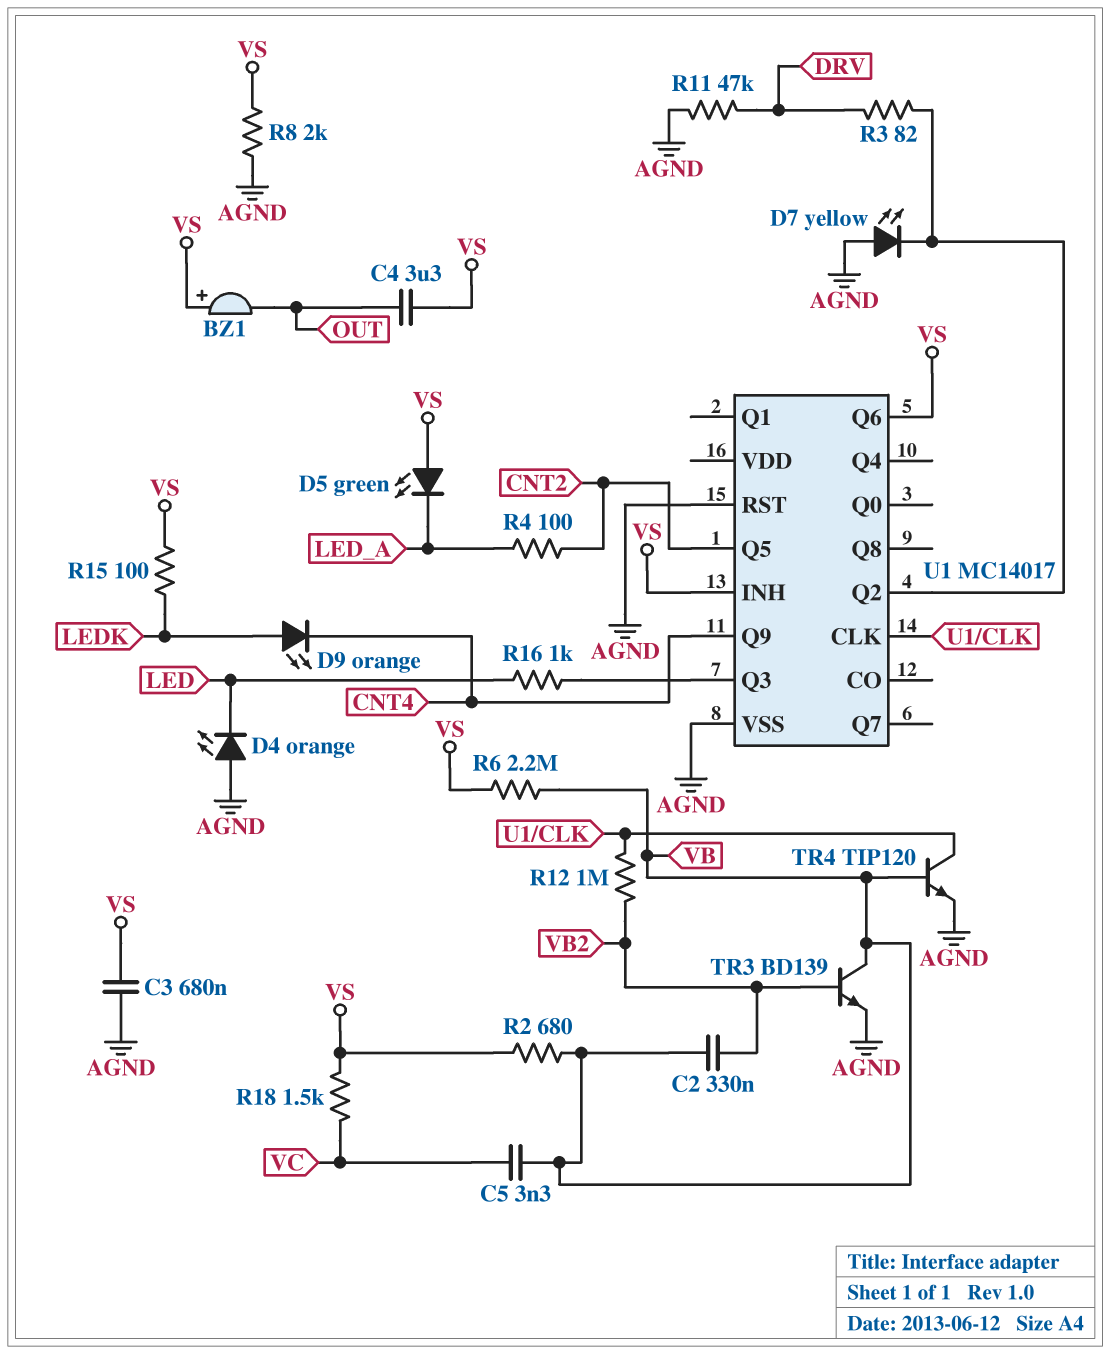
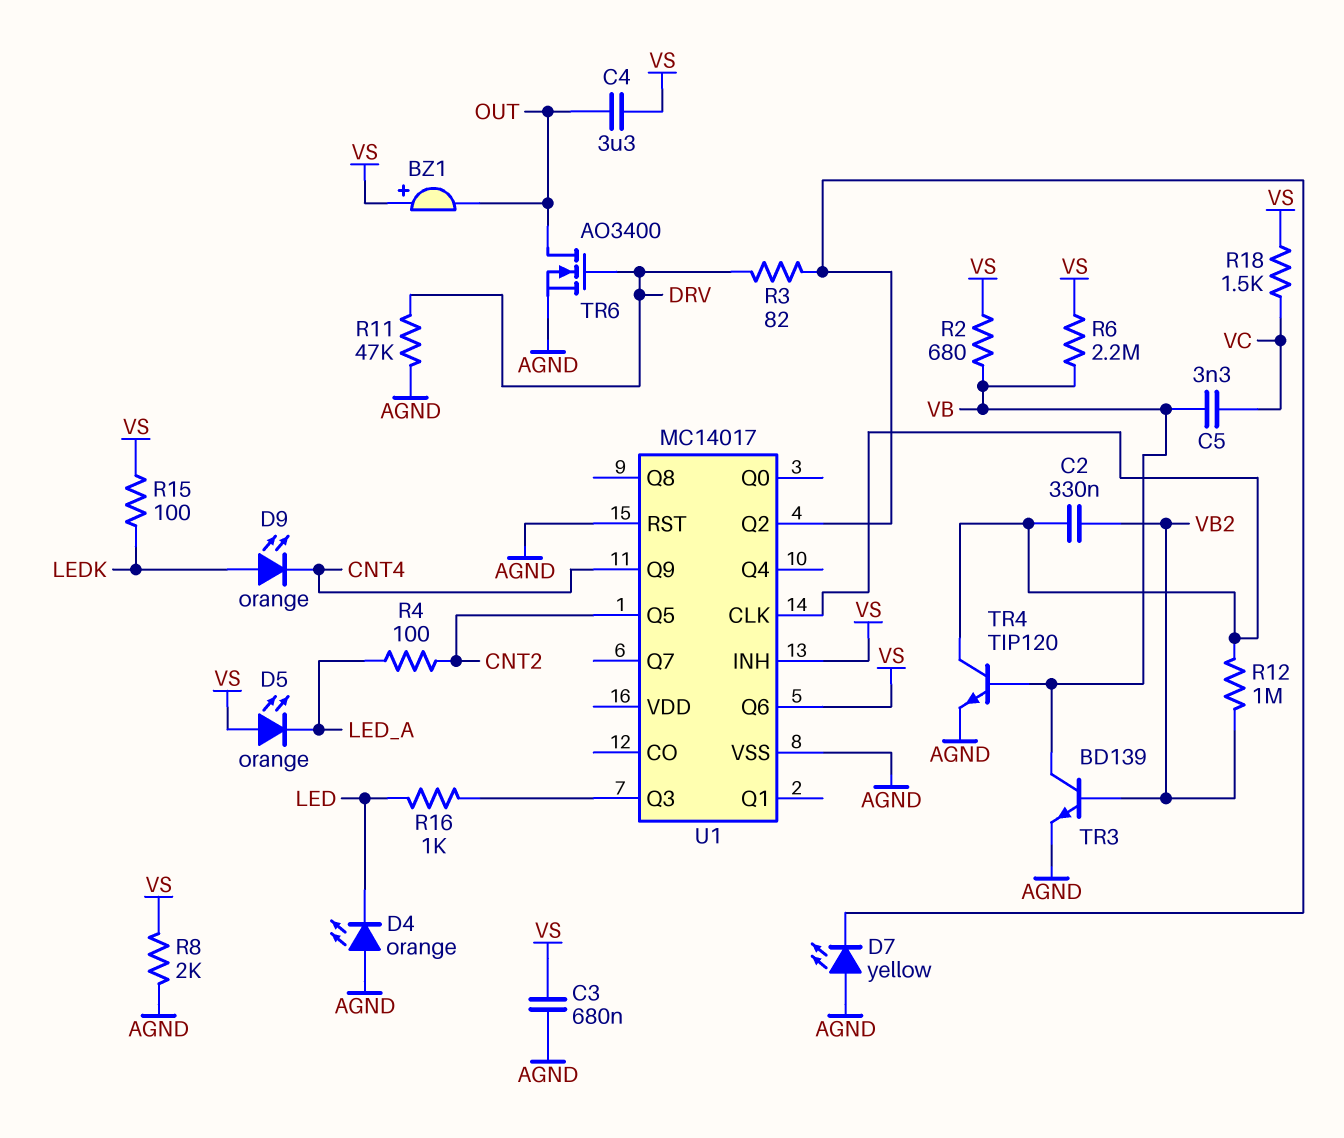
C2: 330nF (VB, VB2) -> 330nF (U1/CLK, VB2)
D5: LED green (A VS, K LED_A) -> LED orange (A VS, K LED_A)
TR6: none -> NMOS AO3400 (G DRV, D OUT, S AGND)

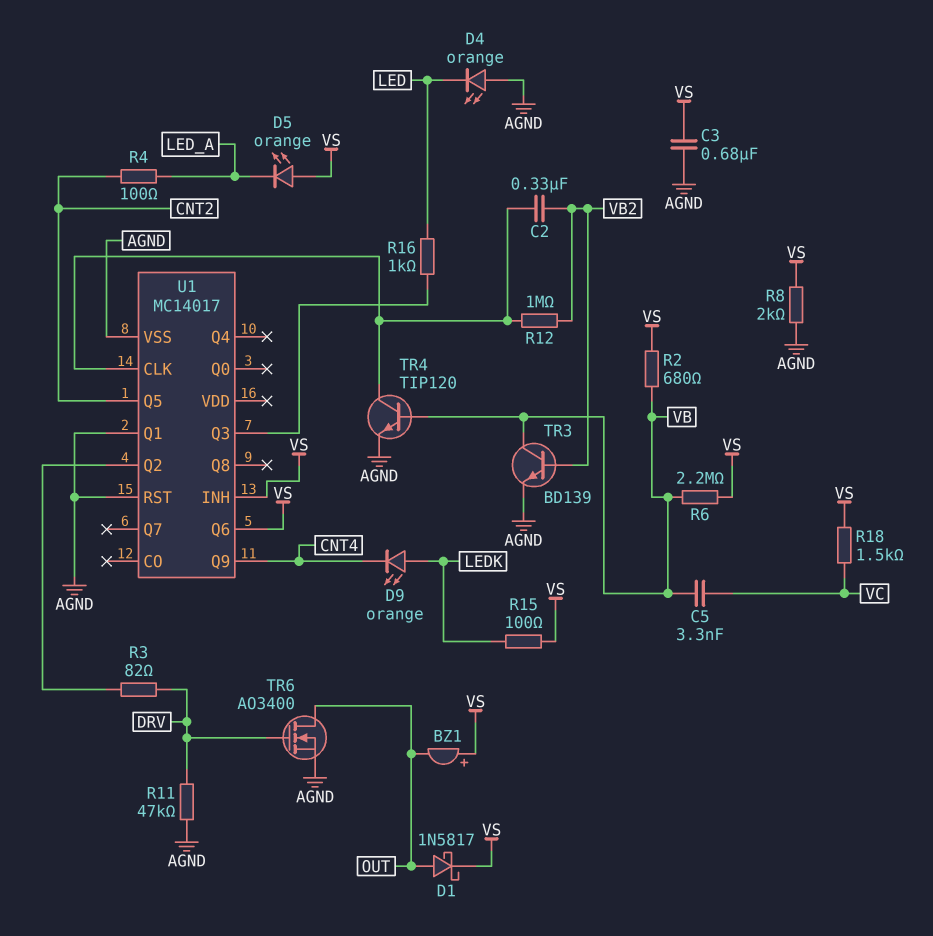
C4: 3.3uF (OUT, VS) -> none
D1: none -> schottky 1N5817 (A OUT, K VS)
D7: LED yellow (A AGND, K U1/Q2) -> none
U1 pin Q1: none -> AGND

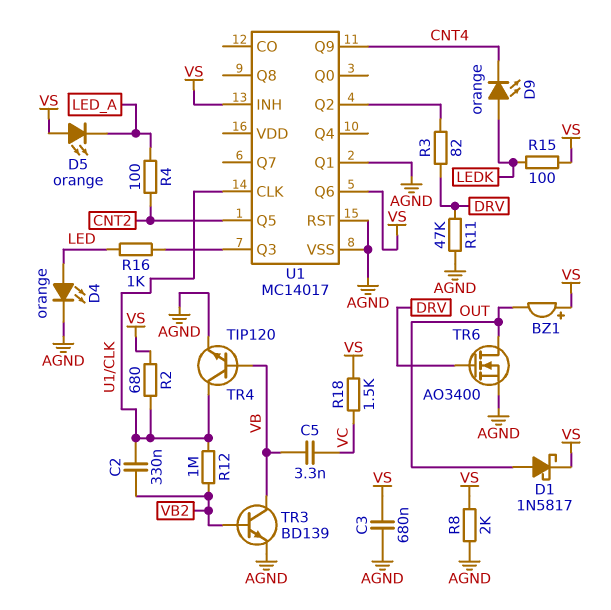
D4: LED orange (A AGND, K LED) -> LED orange (A LED, K AGND)
R2: 680 (VB, VS) -> 680 (U1/CLK, VS)
R6: 2.2M (VB, VS) -> none

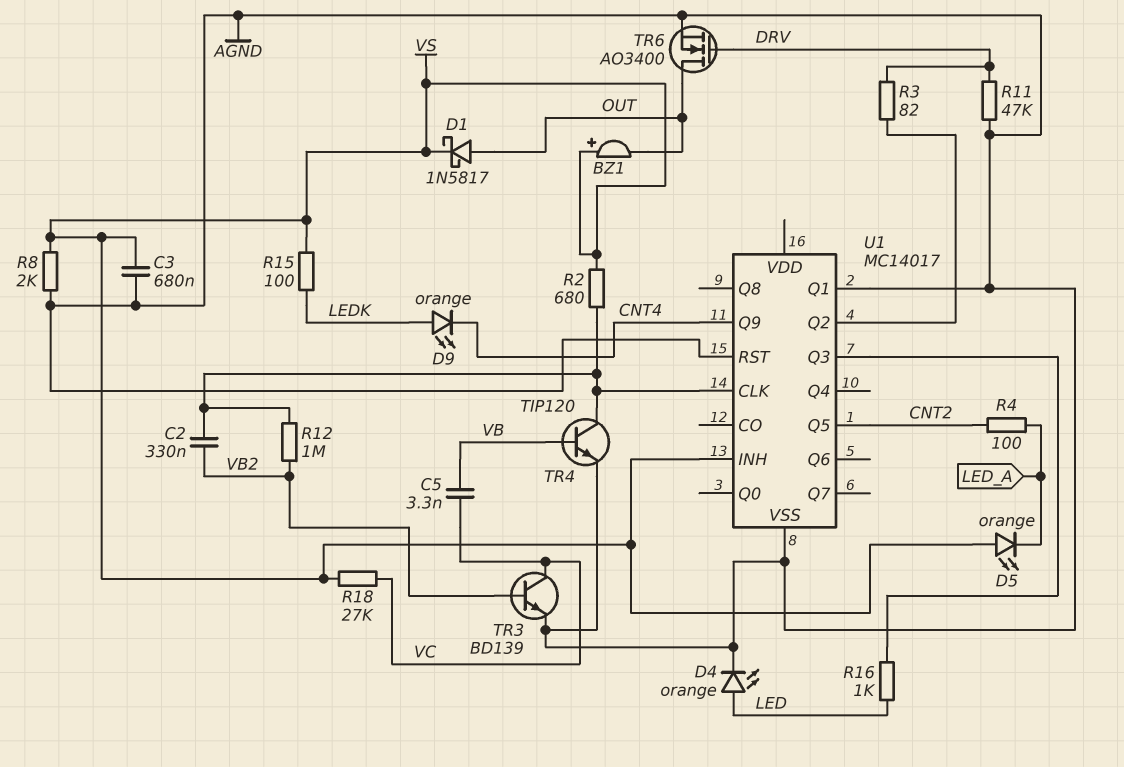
R18: 1.5k (VC, VS) -> 27k (VC, VS)
TR3: NPN BD139 (B VB2, C VB, E AGND) -> NPN BD139 (B VB2, C VC, E AGND)
U1 pin Q6: VS -> none

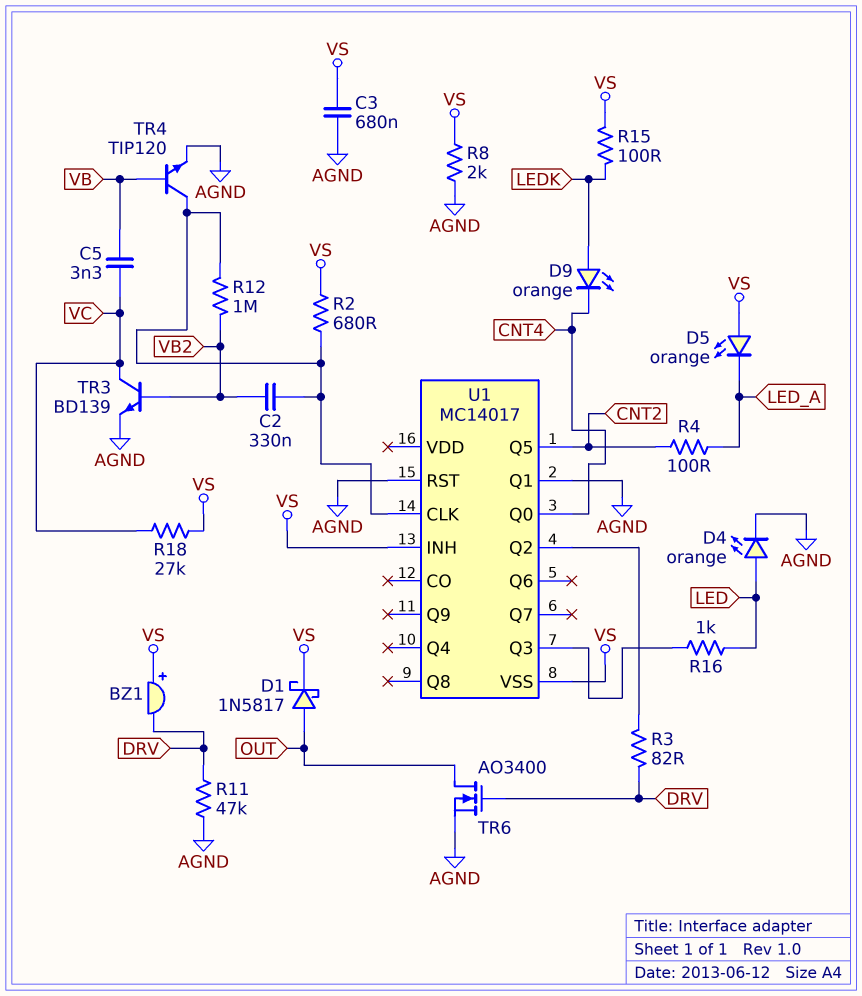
BZ1: buzzer (plus VS, minus OUT) -> buzzer (plus VS, minus DRV)
U1 pin Q0: none -> CNT4
U1 pin Q9: CNT4 -> none
U1 pin VSS: AGND -> VS

